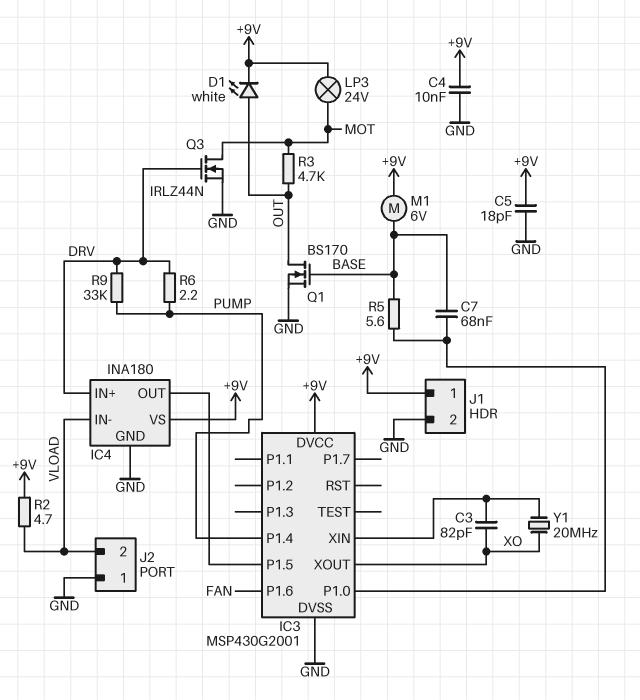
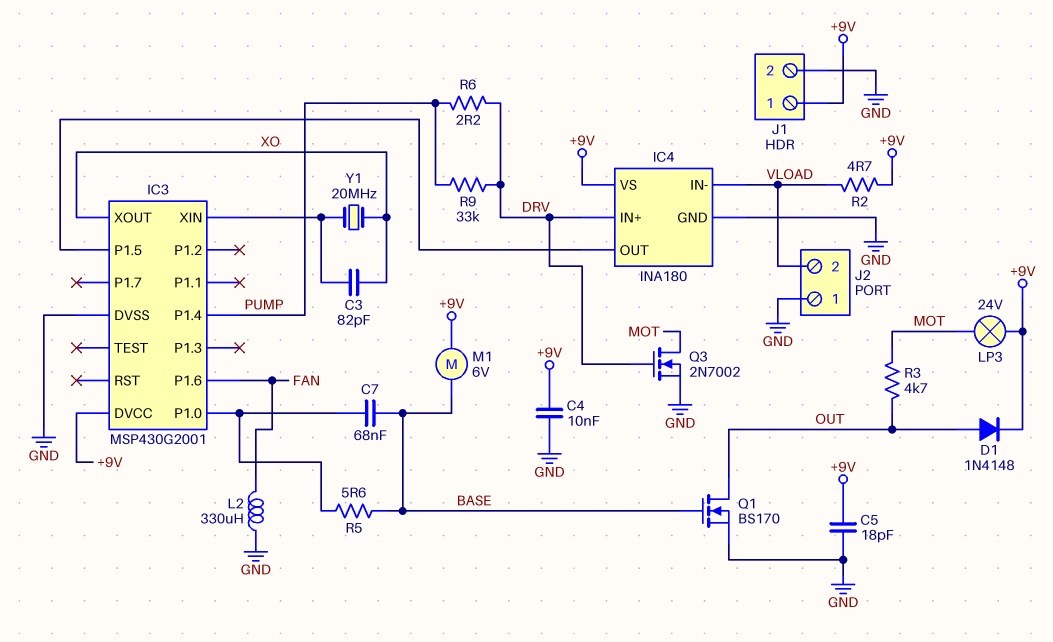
D1: LED white (A OUT, K +9V) -> diode 1N4148 (A OUT, K +9V)
L2: none -> 330uH (FAN, GND)
Q3: NMOS IRLZ44N (G DRV, D MOT, S GND) -> NMOS 2N7002 (G DRV, D MOT, S GND)

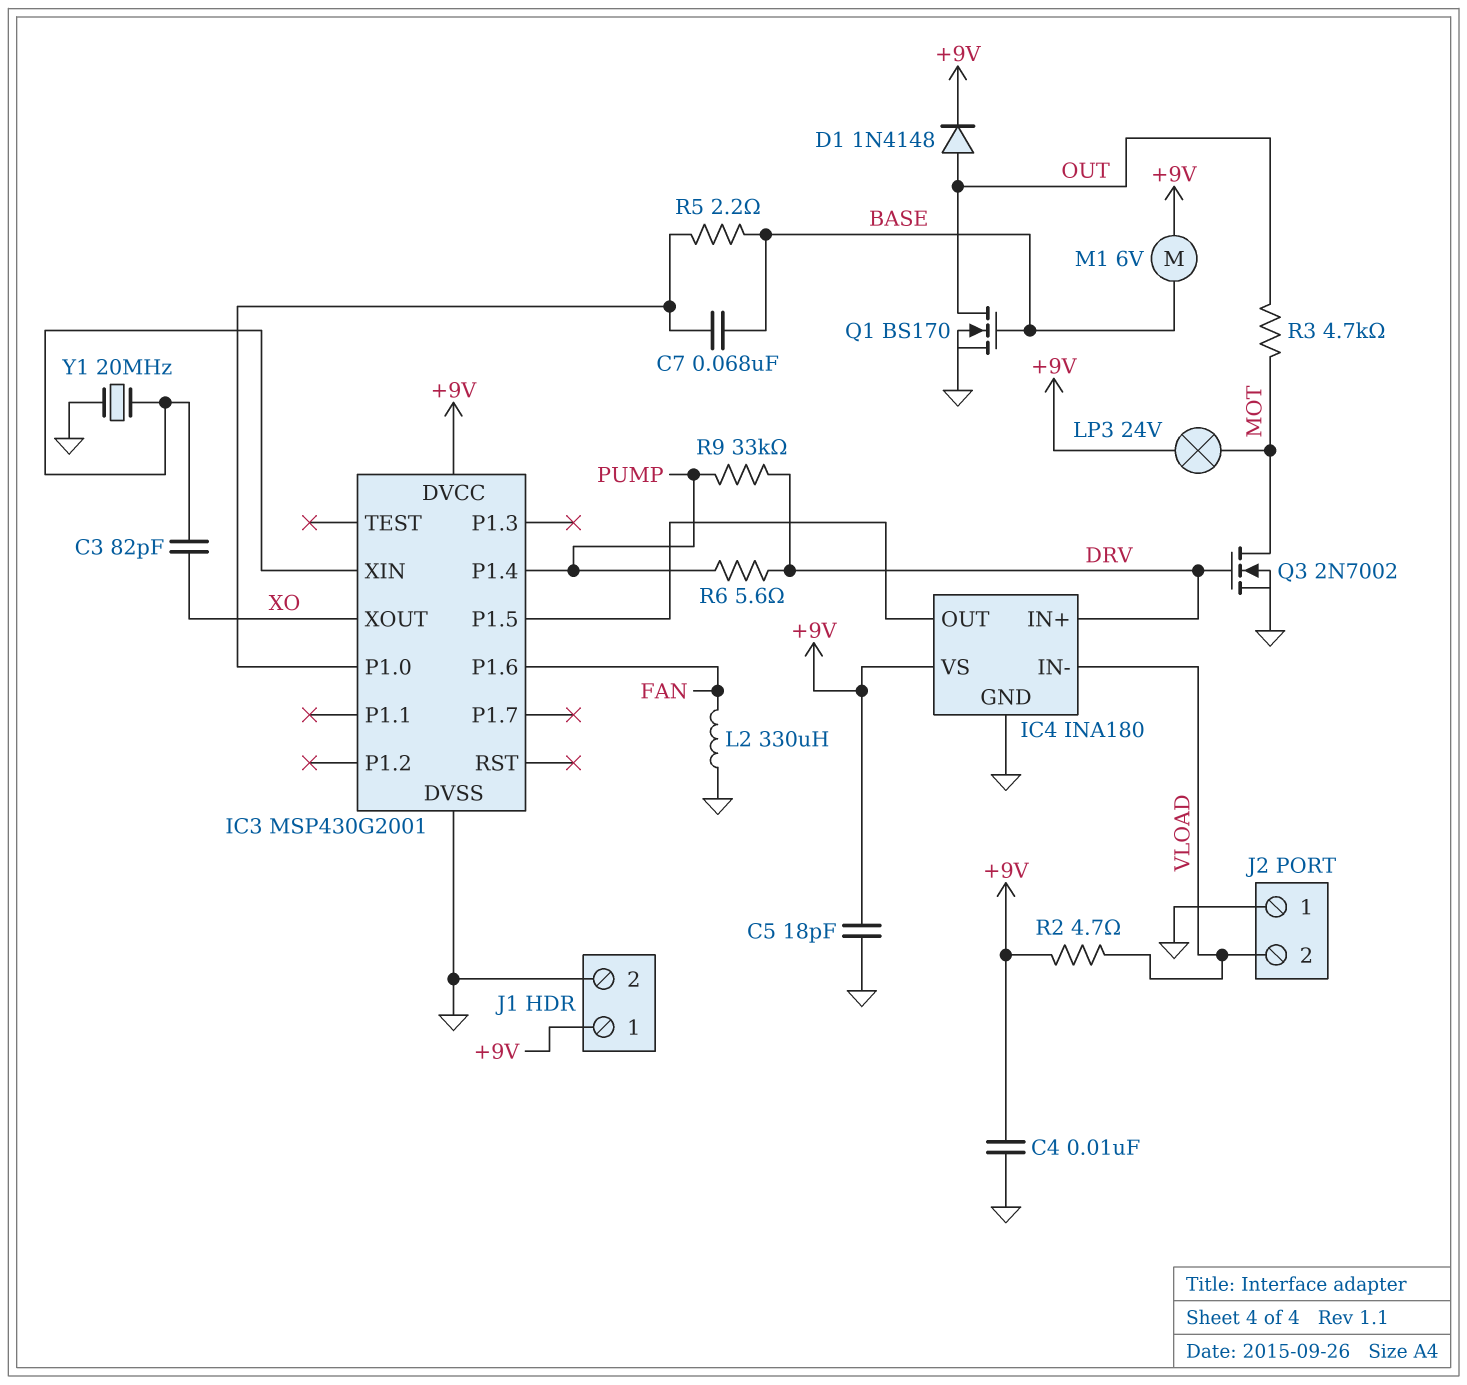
R5: 5.6 (BASE, IC3/P1.0) -> 2.2 (BASE, IC3/P1.0)
R6: 2.2 (DRV, PUMP) -> 5.6 (DRV, PUMP)
Y1: 20MHz (IC3/XIN, XO) -> 20MHz (GND, IC3/XIN)

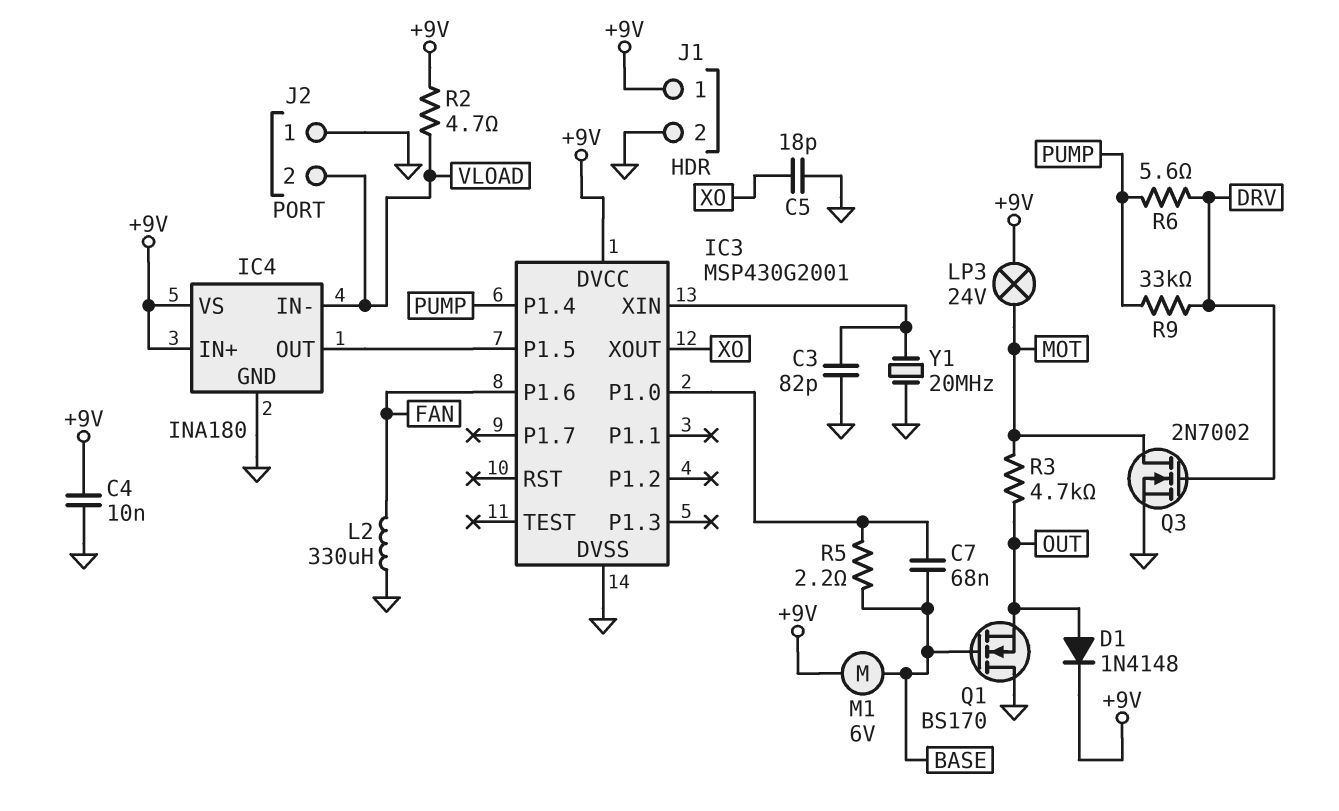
C3: 82pF (IC3/XIN, XO) -> 82pF (GND, IC3/XIN)
C5: 18pF (+9V, GND) -> 18pF (GND, XO)
IC4 pin IN+: DRV -> +9V
Q1: NMOS BS170 (G BASE, D OUT, S GND) -> NMOS BS170 (G BASE, D GND, S OUT)

